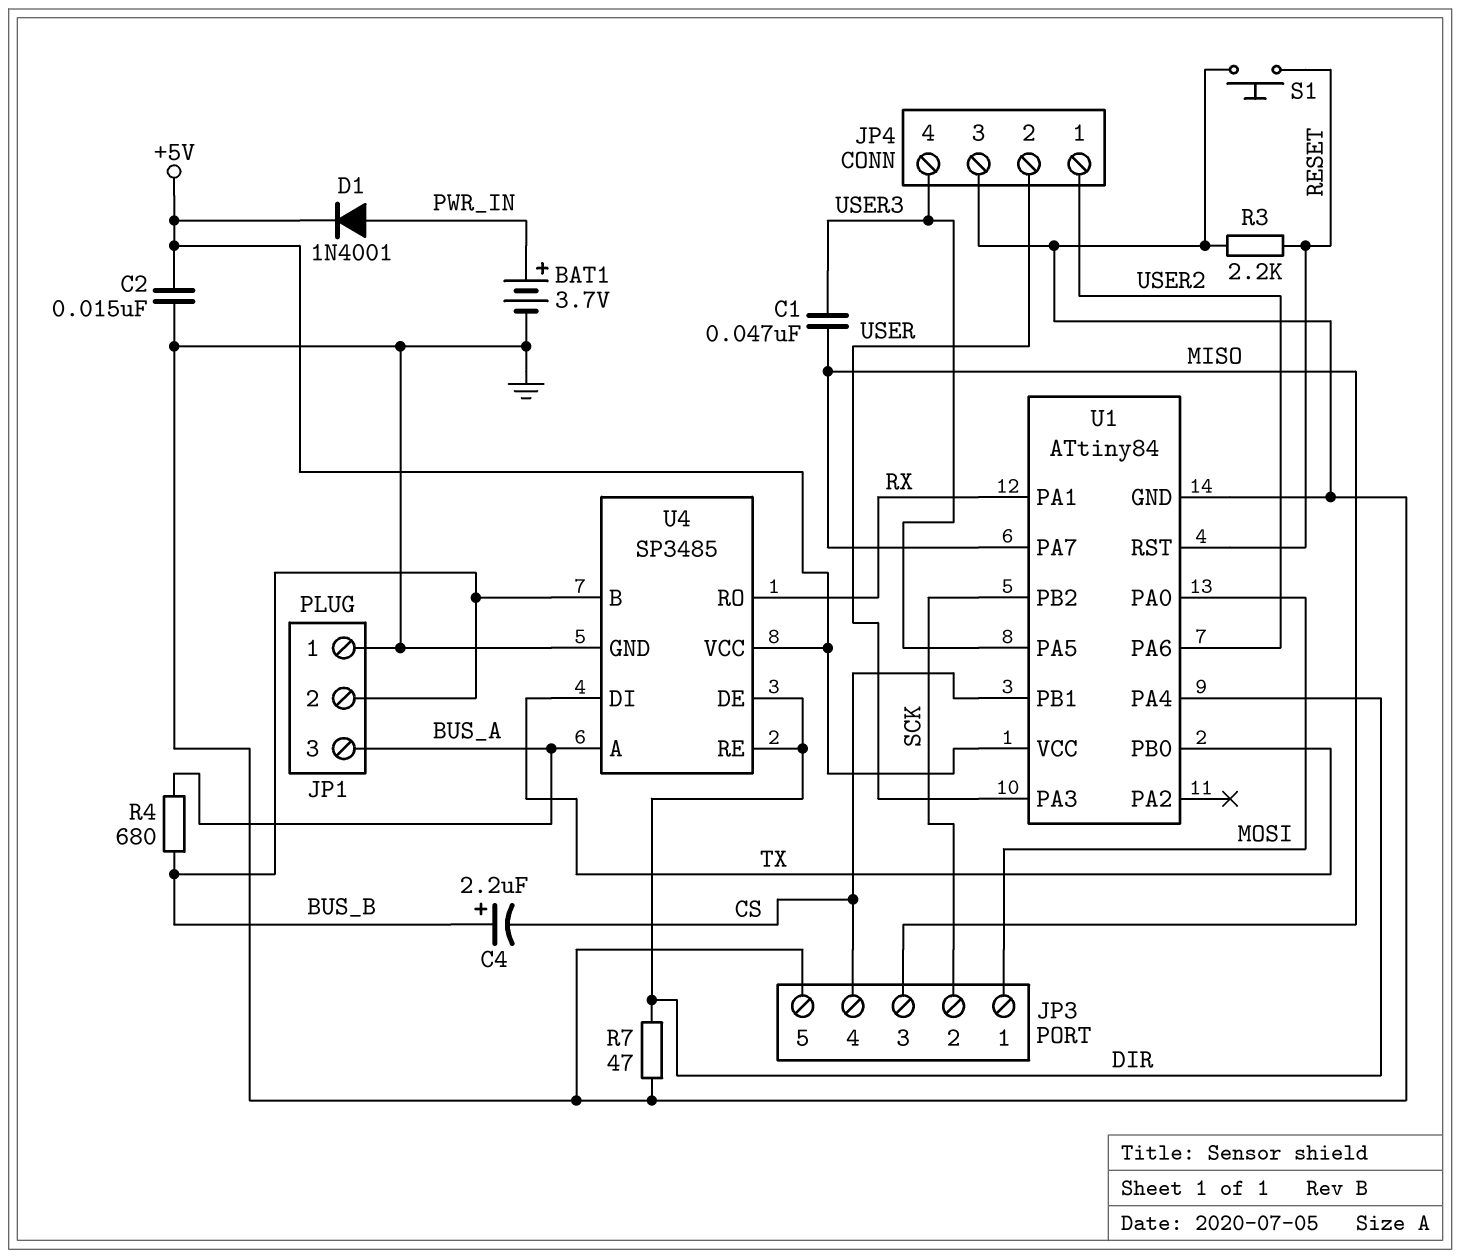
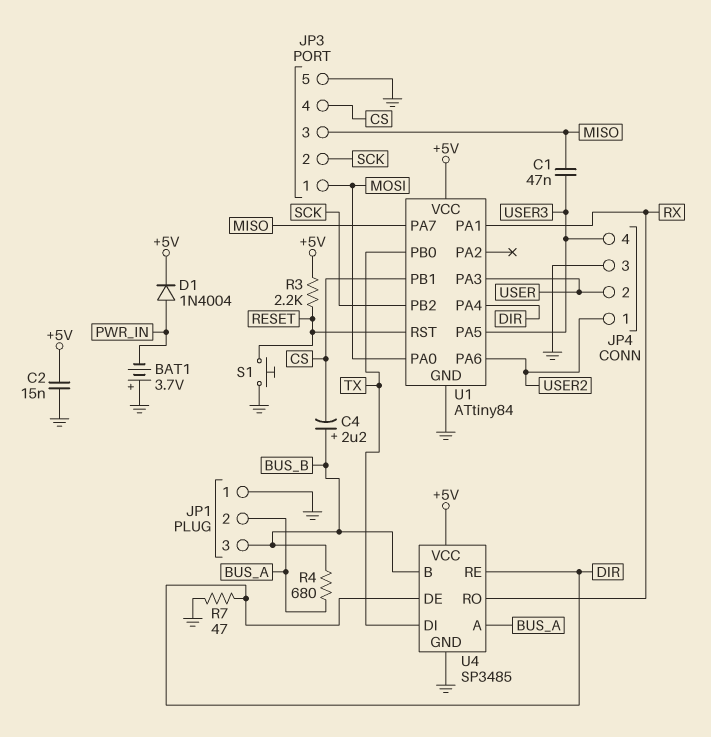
BAT1: 3.7V (plus PWR_IN, minus GND) -> 3.7V (plus GND, minus PWR_IN)
D1: diode 1N4001 (A PWR_IN, K +5V) -> diode 1N4004 (A PWR_IN, K +5V)
JP1 pin 2: BUS_B -> BUS_A
JP1 pin 3: BUS_A -> BUS_B
R3: 2.2k (GND, RESET) -> 2.2k (+5V, RESET)

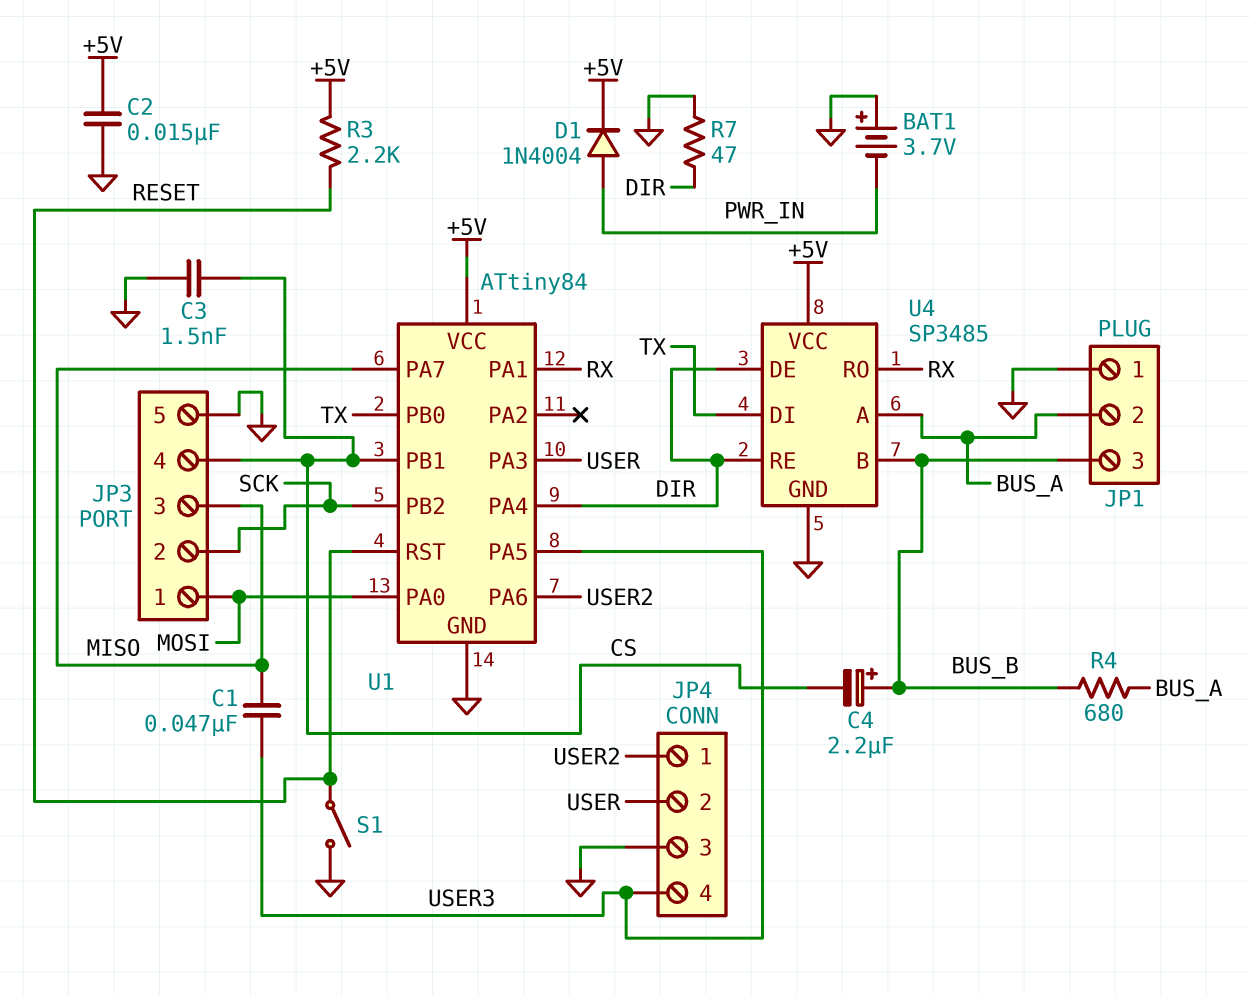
C3: none -> 1.5nF (CS, GND)
S1: button (GND, RESET) -> switch (GND, RESET)

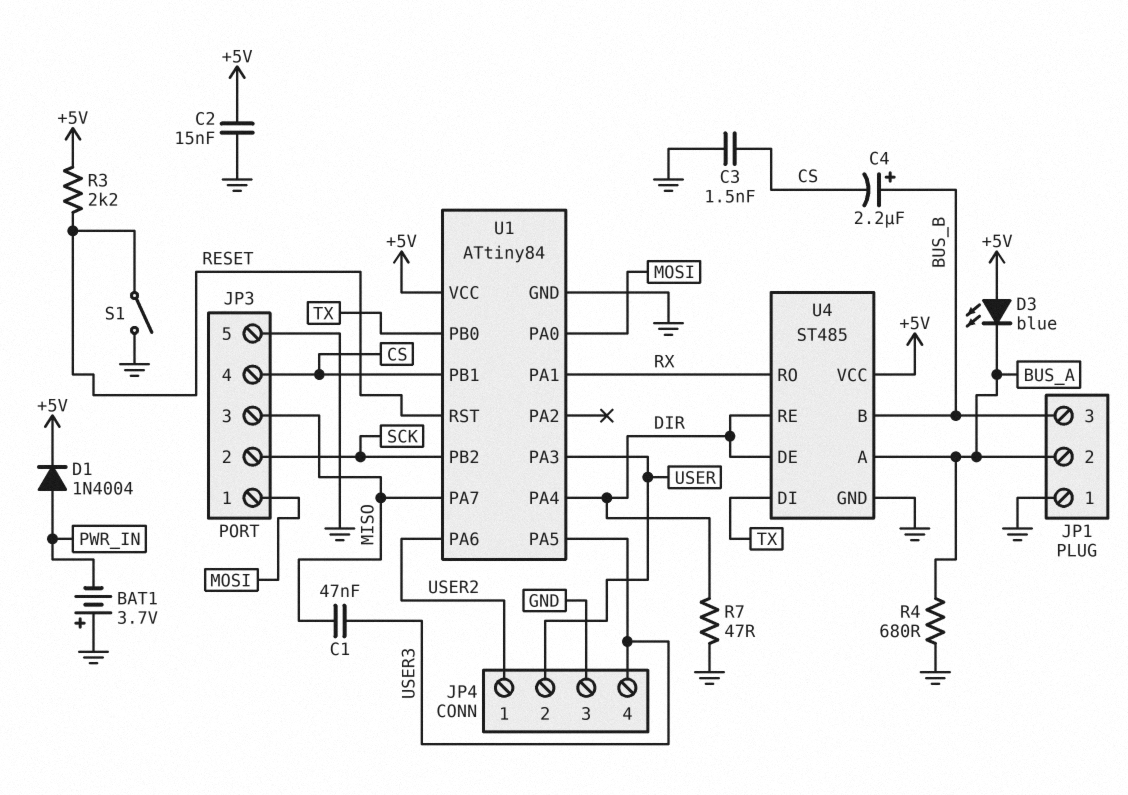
D3: none -> LED blue (A +5V, K BUS_A)
R4: 680 (BUS_A, BUS_B) -> 680 (BUS_A, GND)
U4: SP3485 -> ST485

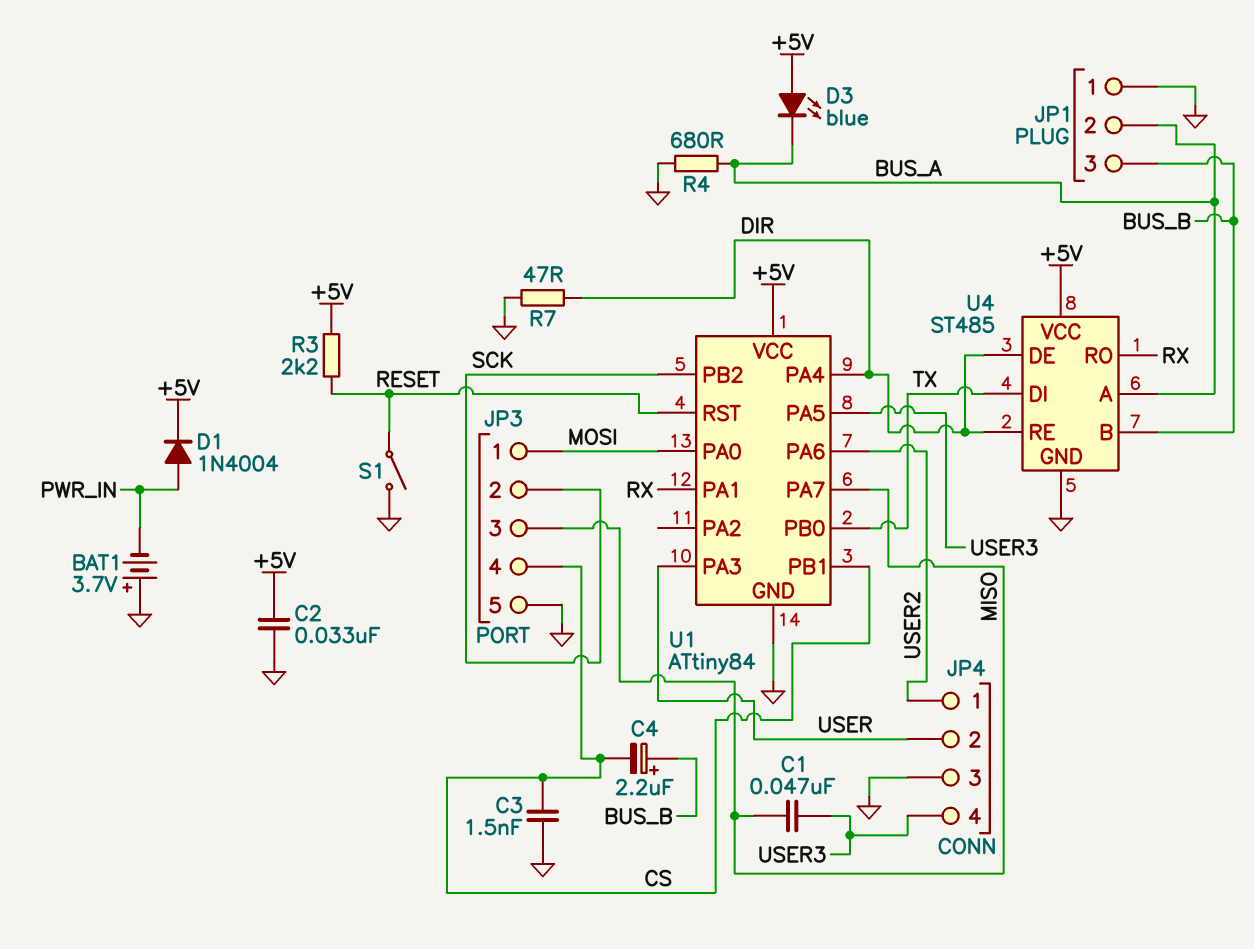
C2: 15nF (+5V, GND) -> 33nF (+5V, GND)

